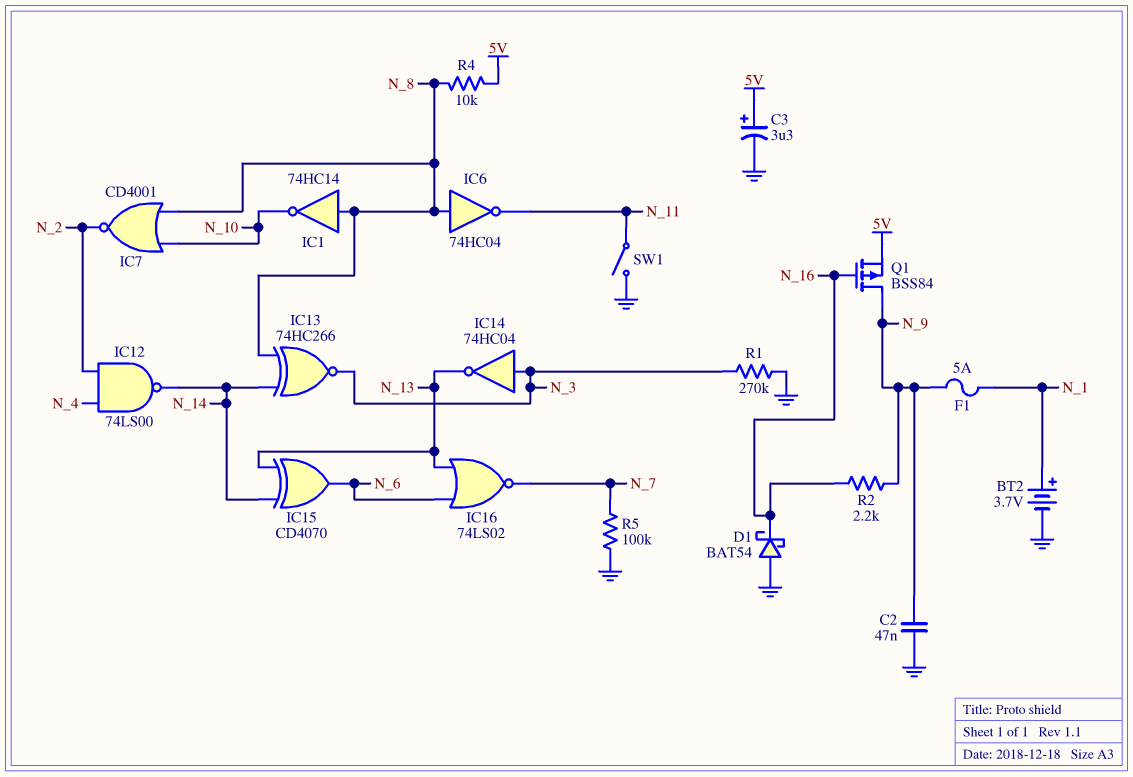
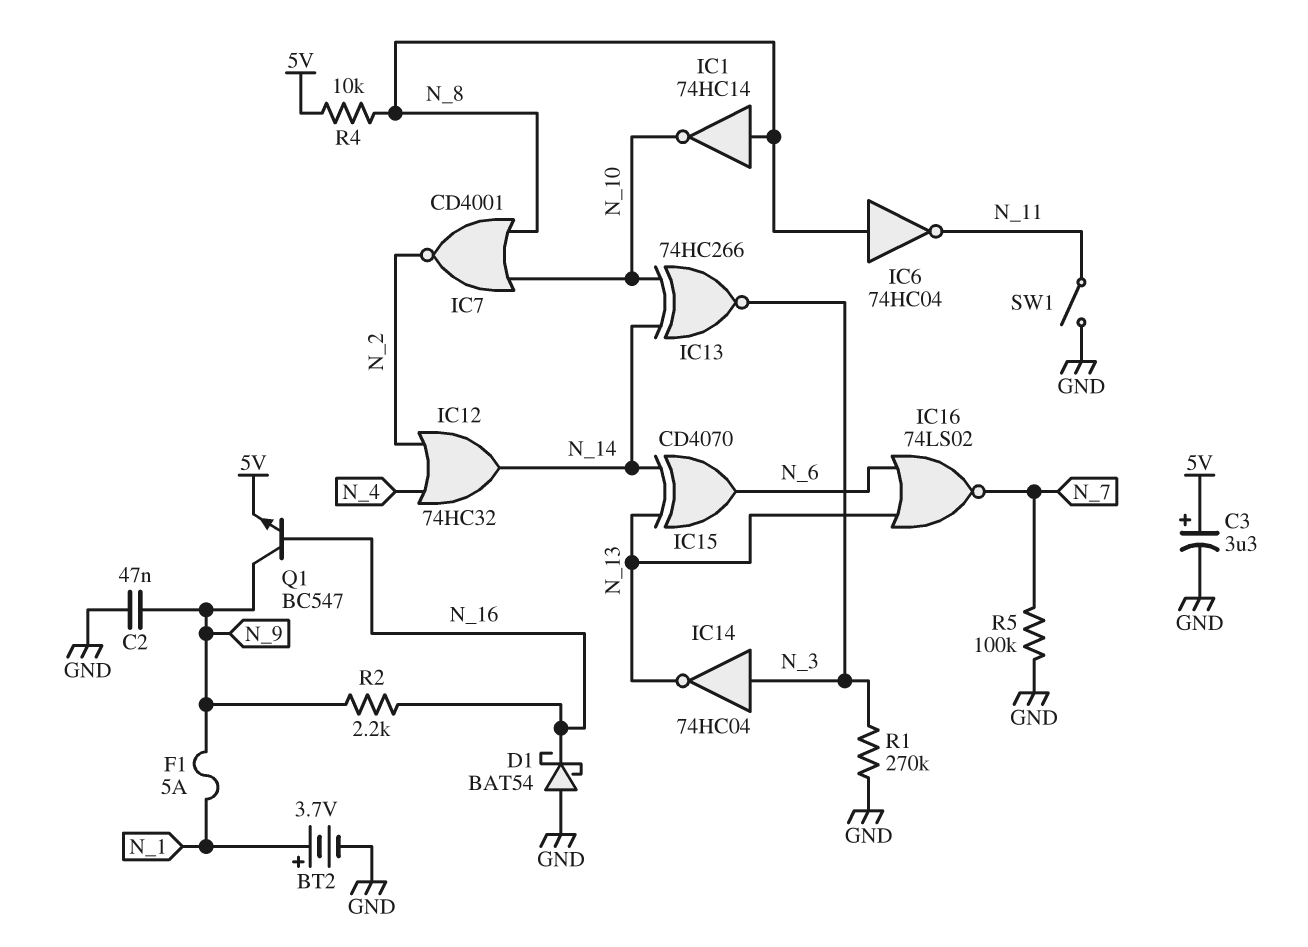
IC12: NAND 74LS00 (in N_2, in N_4, out N_14) -> OR 74HC32 (in N_2, in N_4, out N_14)
IC13: XNOR 74HC266 (in N_8, in N_14, out N_3) -> XNOR 74HC266 (in N_10, in N_14, out N_3)
Q1: PMOS BSS84 (G N_16, D N_9, S 5V) -> NPN BC547 (B N_16, C N_9, E 5V)

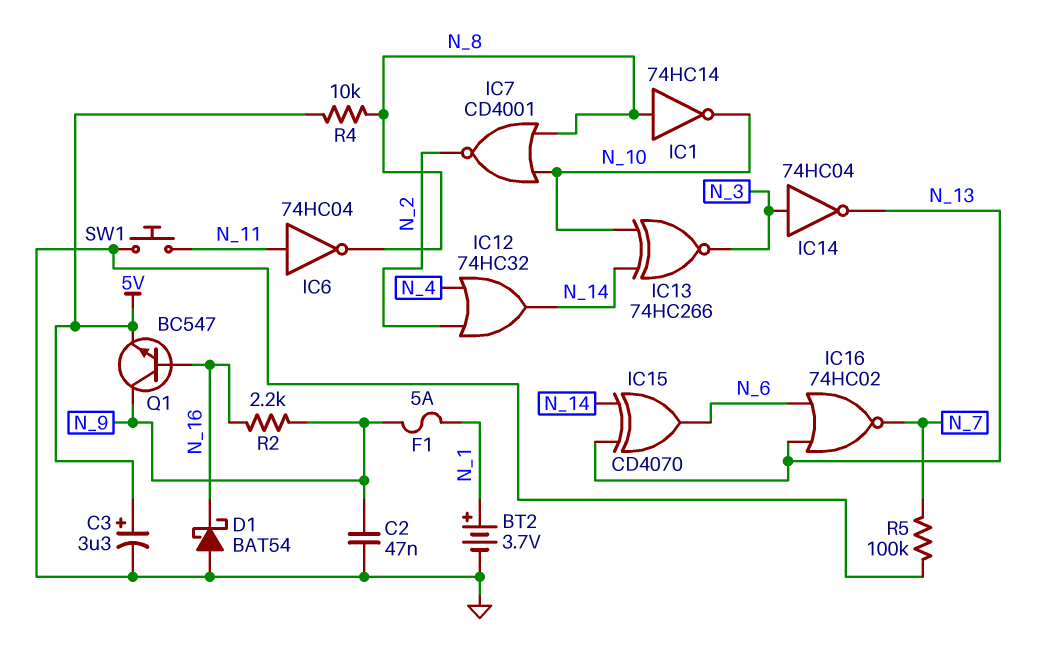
IC6: NOT 74HC04 (in N_8, out N_11) -> NOT 74HC04 (in N_11, out N_8)
IC16: NOR 74LS02 (in N_6, in N_13, out N_7) -> NOR 74HC02 (in N_6, in N_13, out N_7)
R1: 270k (GND, N_3) -> none
SW1: switch (GND, N_11) -> button (GND, N_11)

